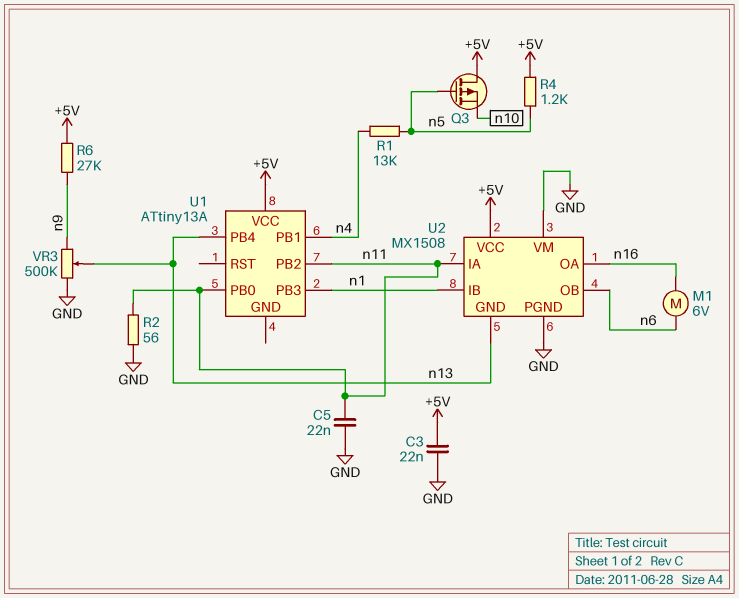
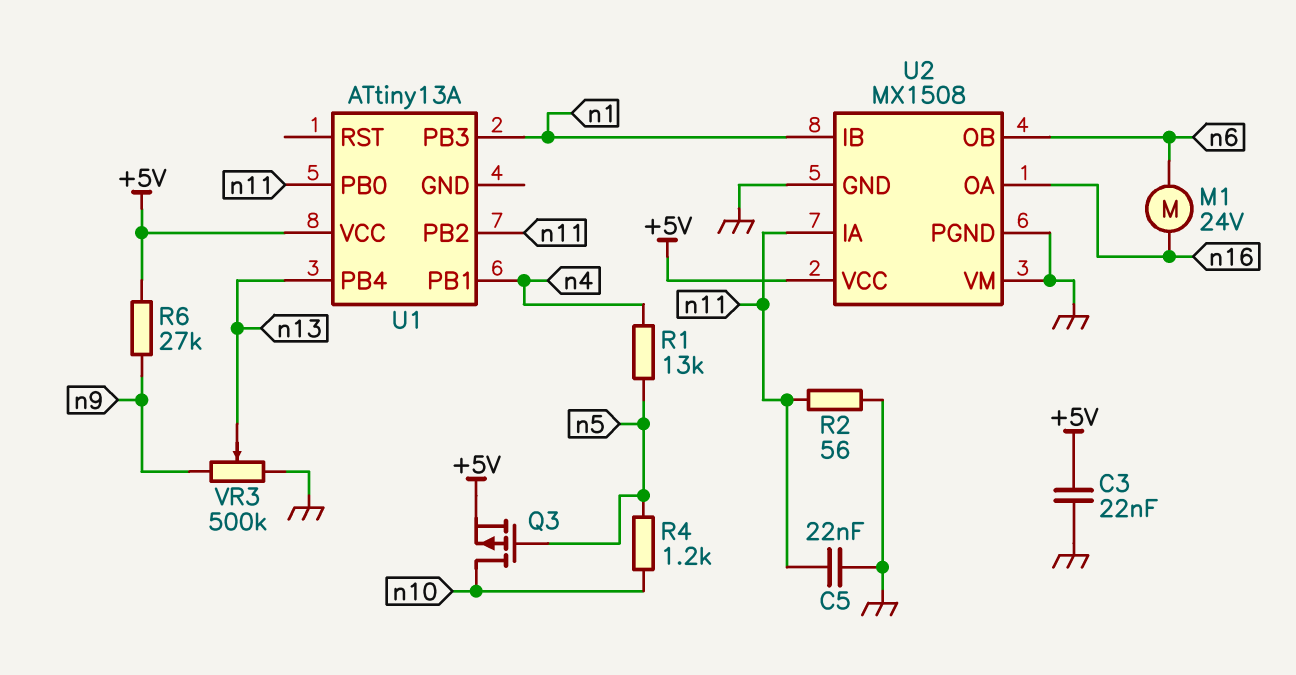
M1: motor 6V (n6, n16) -> motor 24V (n6, n16)
Q3: PMOS (G n5, D +5V, S n10) -> PMOS (G n5, D n10, S +5V)
R4: 1.2k (+5V, n5) -> 1.2k (n5, n10)
U2 pin GND: n13 -> GND

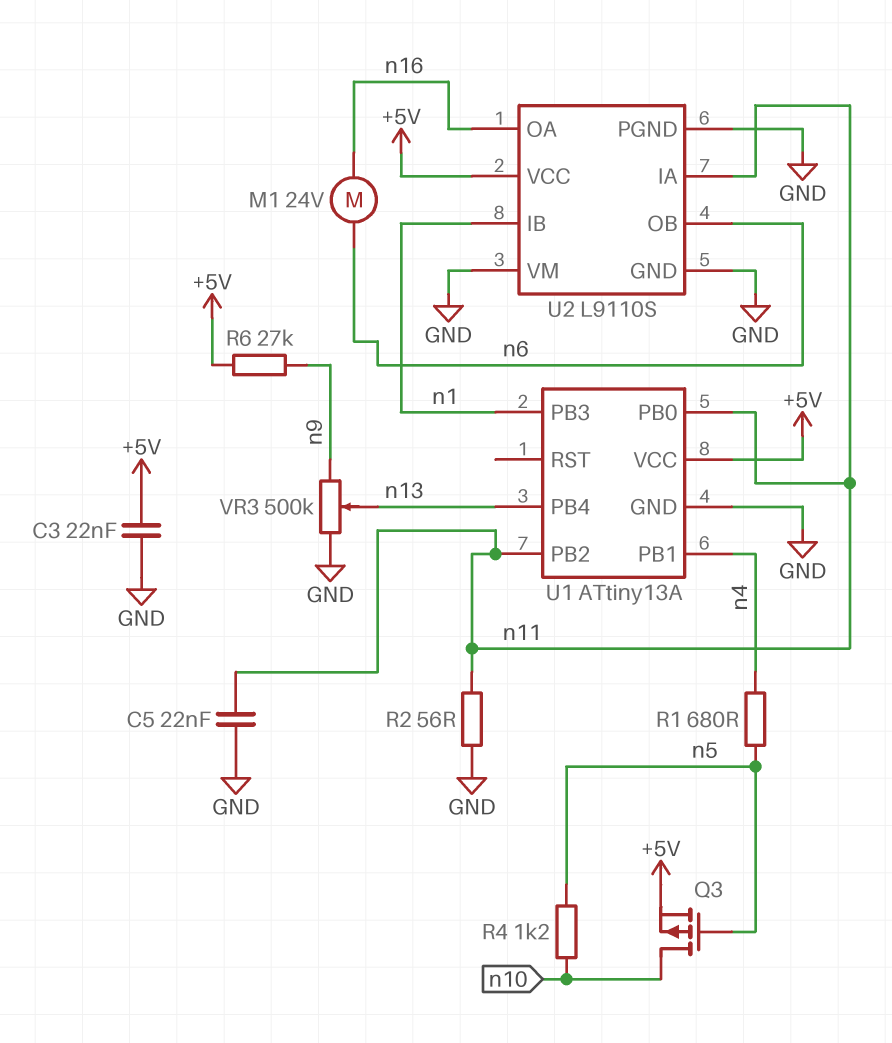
R1: 13k (n4, n5) -> 680 (n4, n5)
U1 pin GND: none -> GND
U2: MX1508 -> L9110S

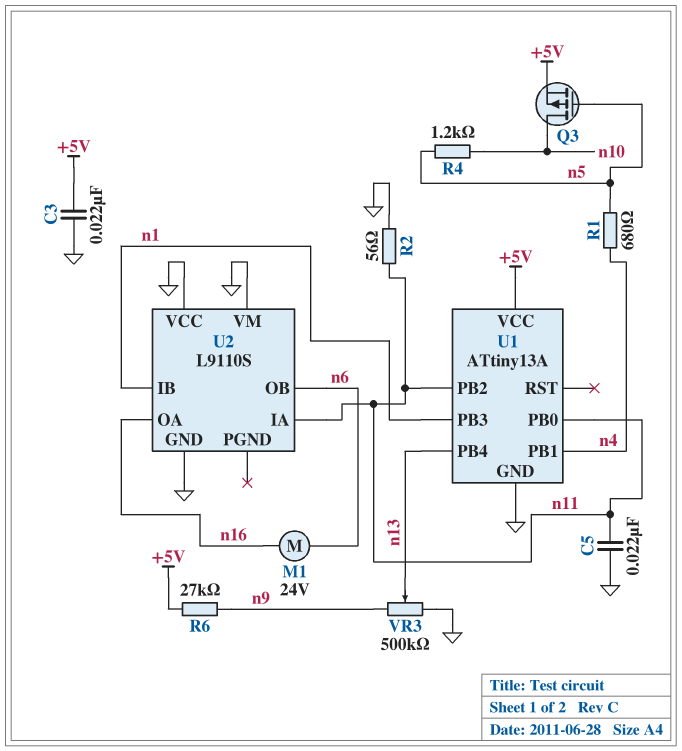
U2 pin PGND: GND -> none
U2 pin VCC: +5V -> GND

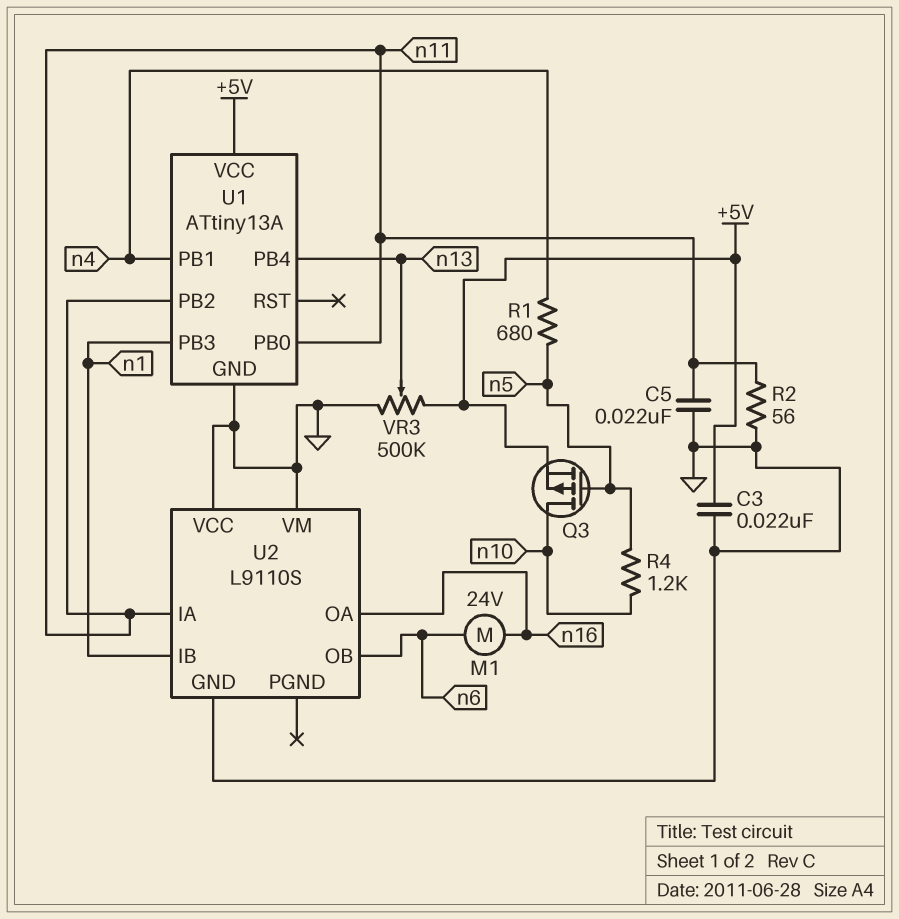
R6: 27k (+5V, n9) -> none
VR3: 500k (GND, n9, wiper n13) -> 500k (+5V, GND, wiper n13)

